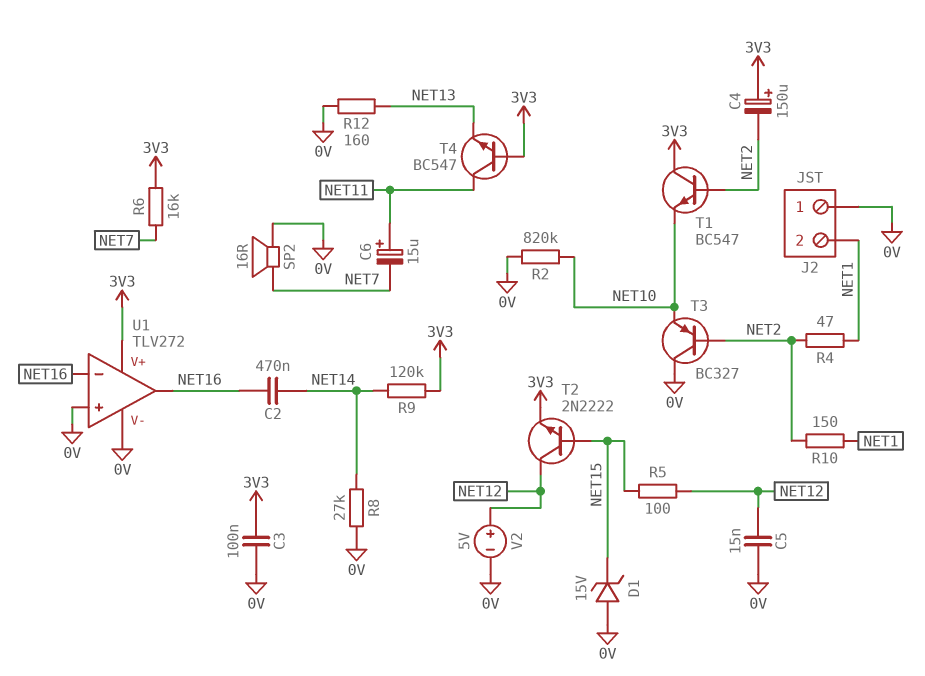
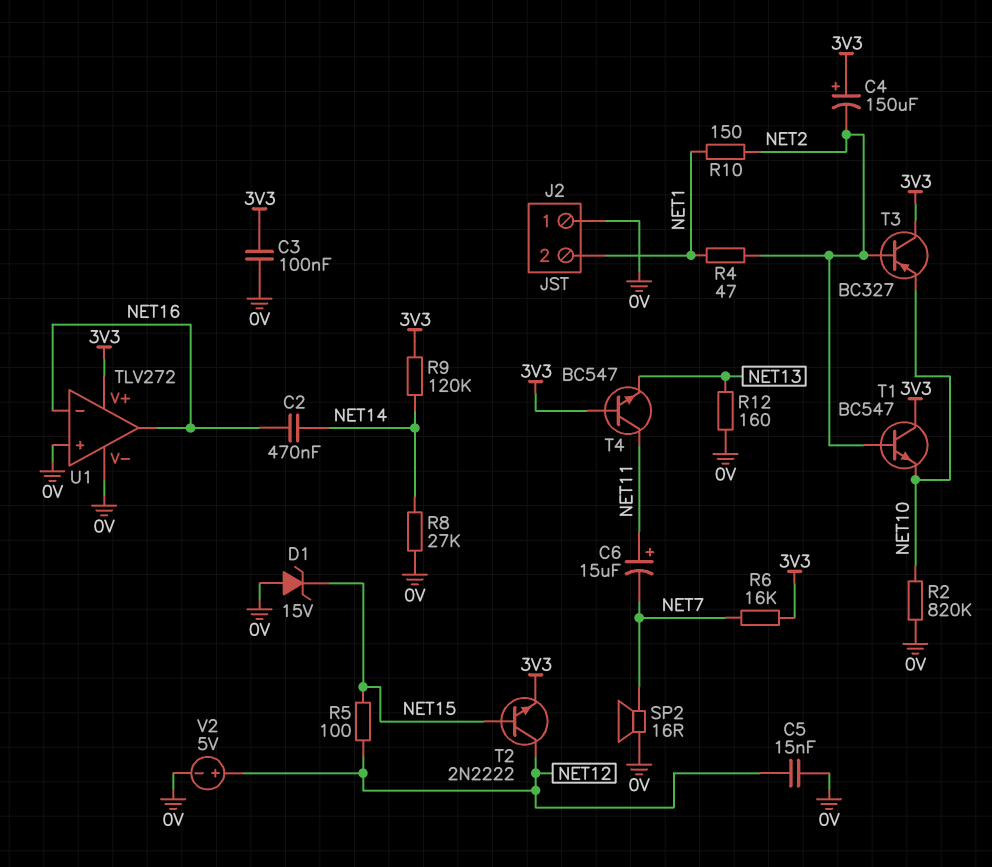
T3: PNP BC327 (B NET2, C 0V, E NET10) -> PNP BC327 (B NET2, C 3V3, E NET10)

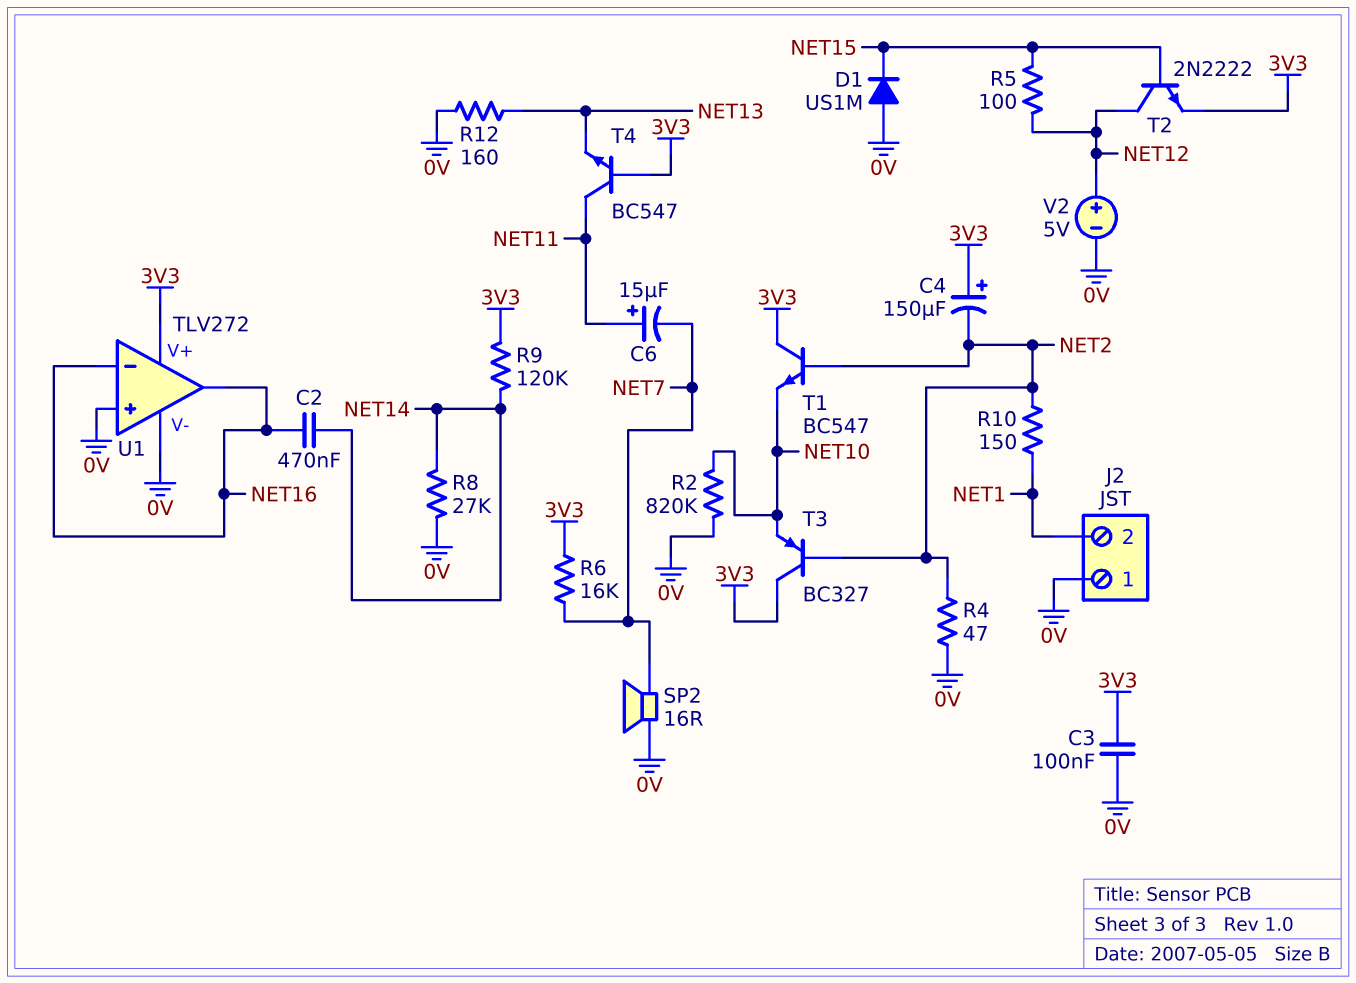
C5: 15nF (0V, NET12) -> none
D1: zener 15V (A 0V, K NET15) -> diode US1M (A 0V, K NET15)
R4: 47 (NET1, NET2) -> 47 (0V, NET2)

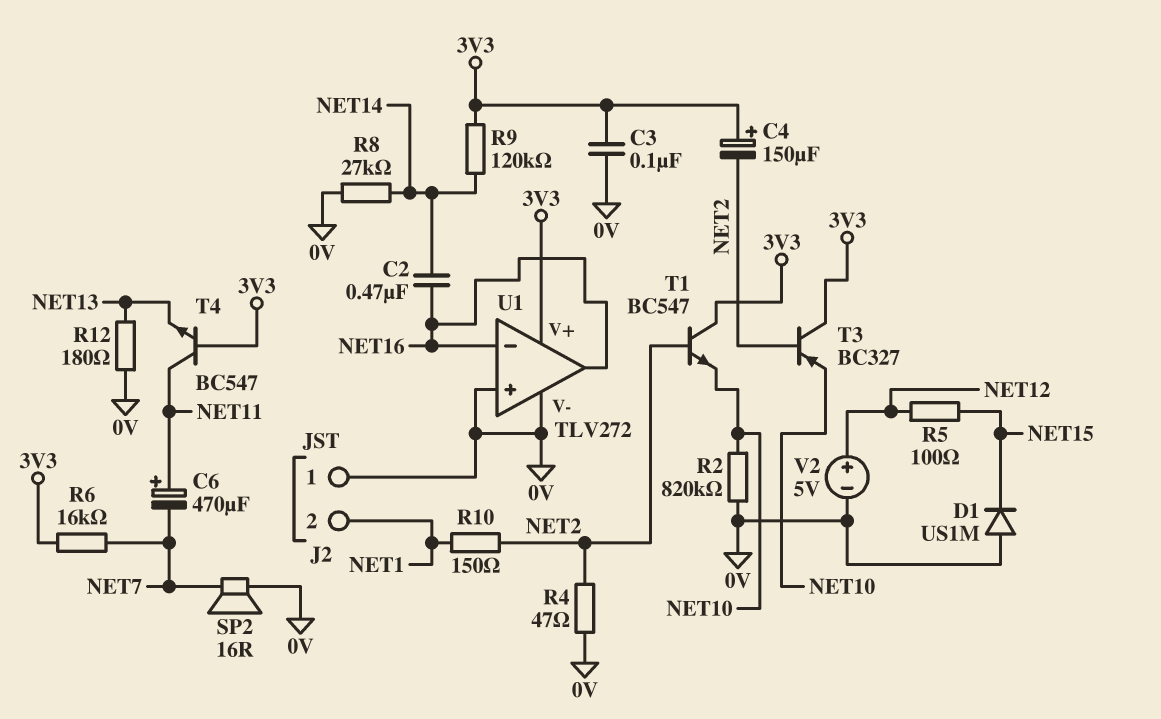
C6: 15uF (plus NET11, minus NET7) -> 470uF (plus NET11, minus NET7)
R12: 160 (0V, NET13) -> 180 (0V, NET13)
T2: NPN 2N2222 (B NET15, C NET12, E 3V3) -> none

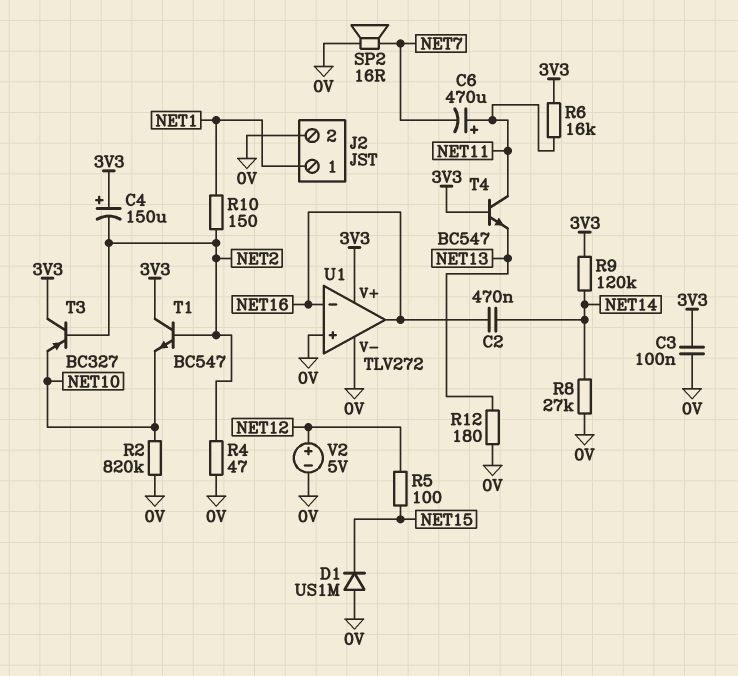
J2 pin 1: 0V -> NET1
J2 pin 2: NET1 -> 0V
R6: 16k (3V3, NET7) -> 16k (3V3, NET11)

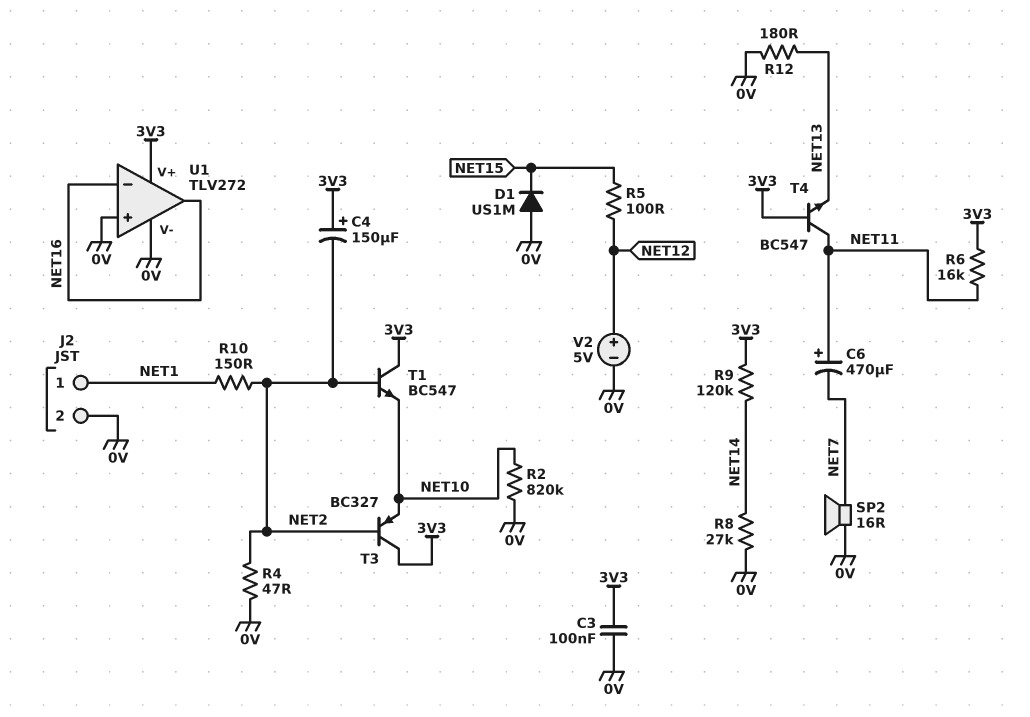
C2: 470nF (NET14, NET16) -> none

